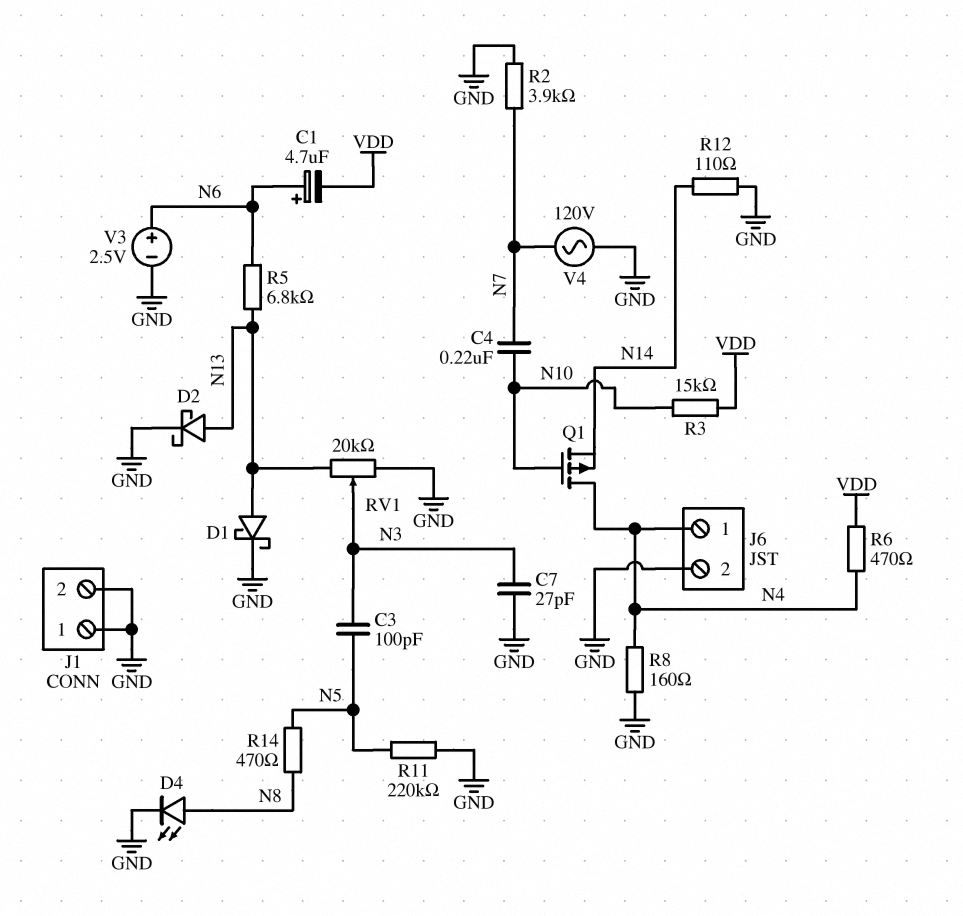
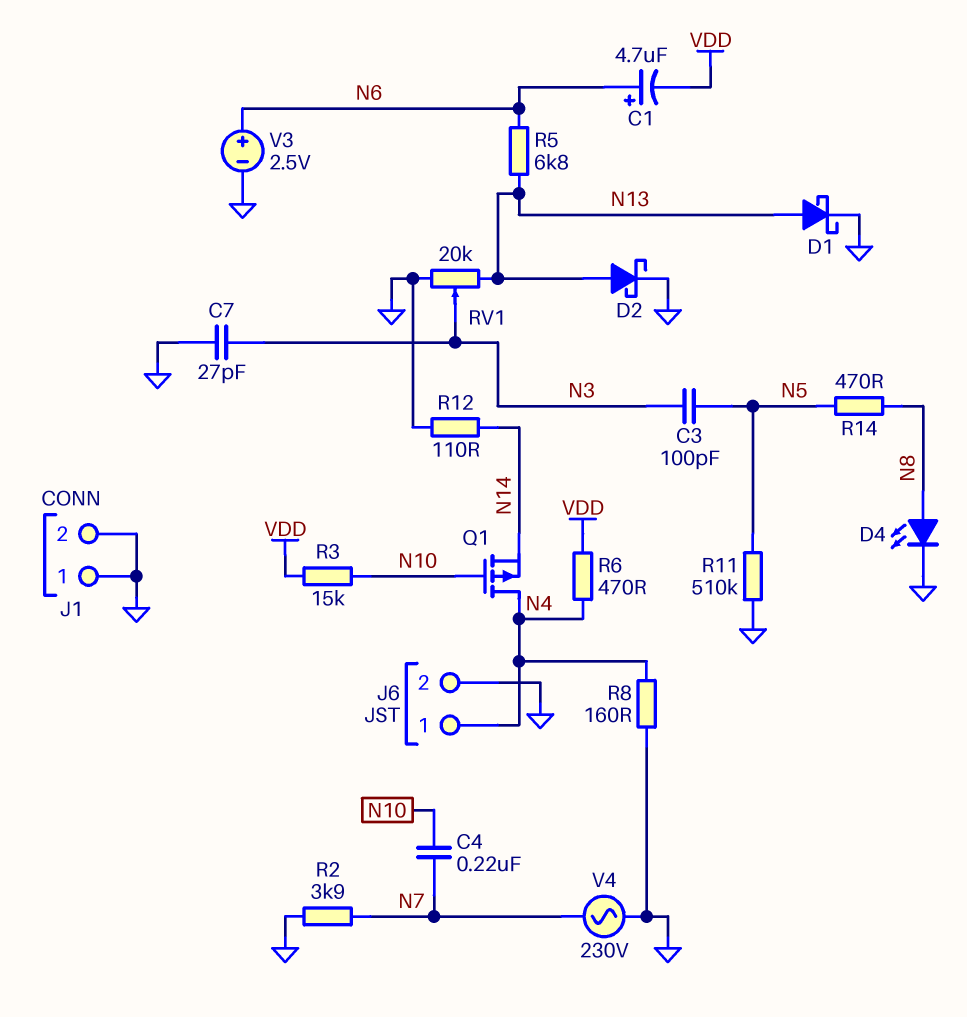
R11: 220k (GND, N5) -> 510k (GND, N5)
V4: AC 120V (GND, N7) -> AC 230V (GND, N7)

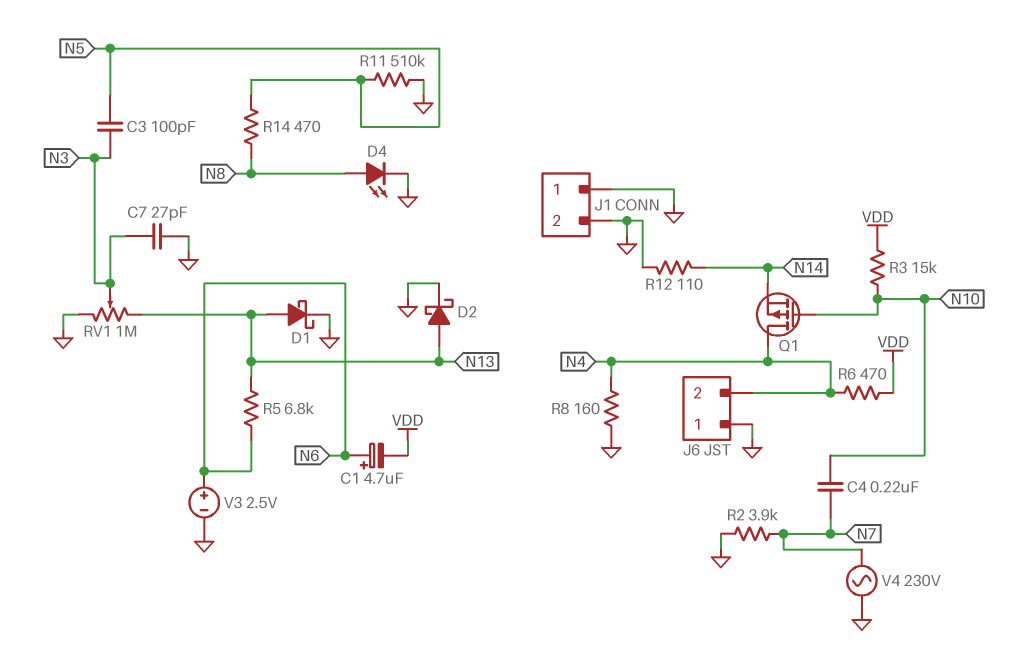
J6 pin 1: N4 -> GND
J6 pin 2: GND -> N4
RV1: 20k (GND, N13, wiper N3) -> 1M (GND, N13, wiper N3)

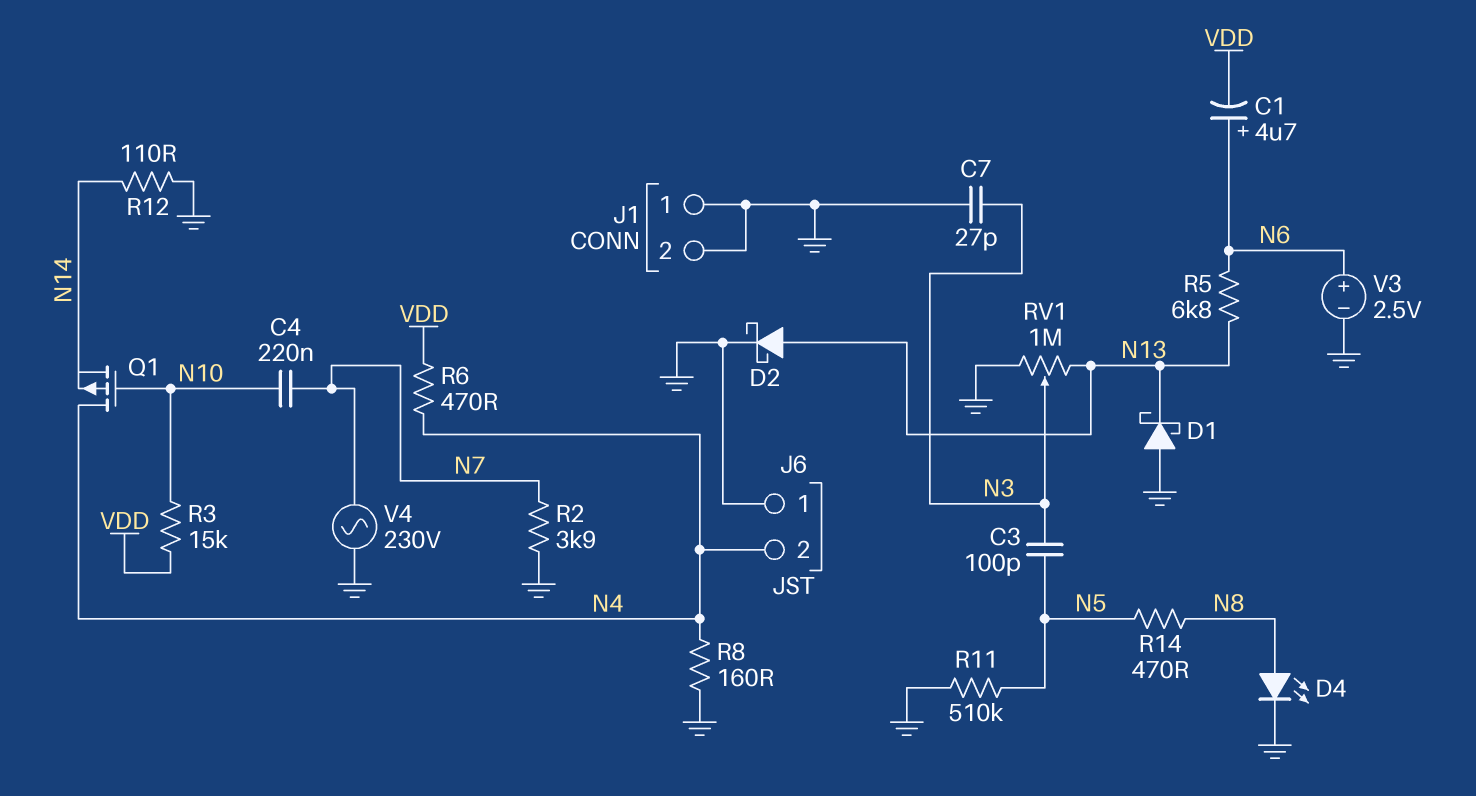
D1: schottky (A N13, K GND) -> schottky (A GND, K N13)

